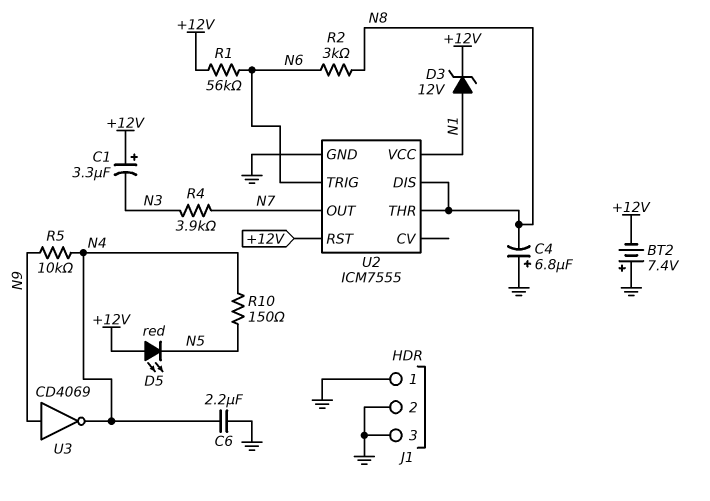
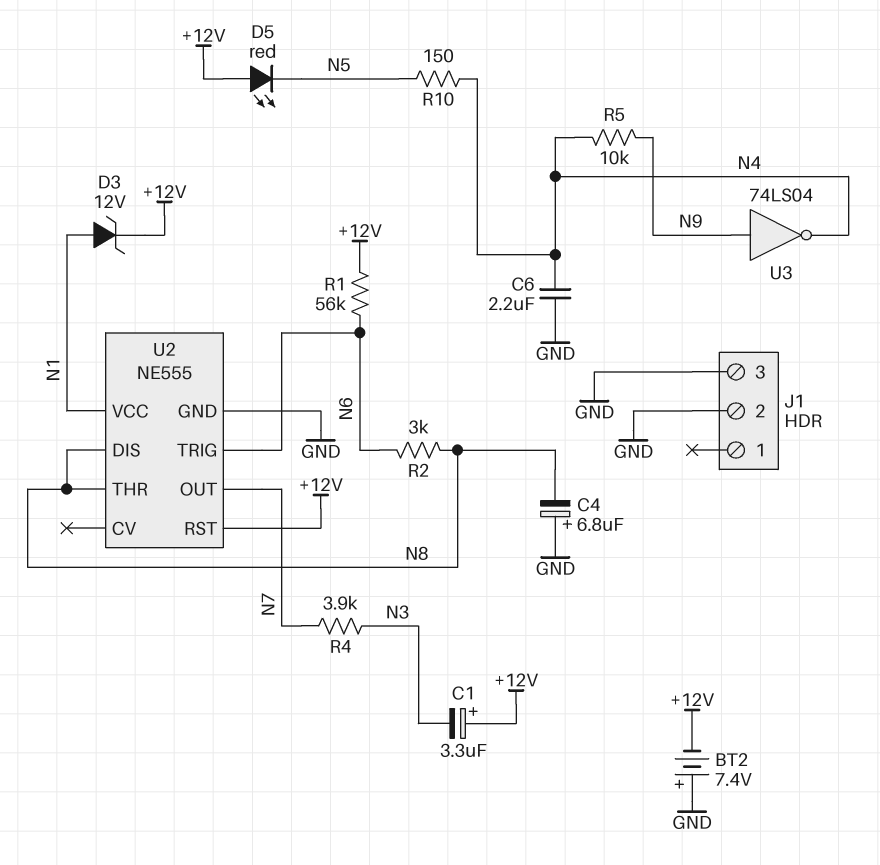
J1 pin 1: GND -> none
U2: ICM7555 -> NE555
U3: NOT CD4069 (in N9, out N4) -> NOT 74LS04 (in N9, out N4)

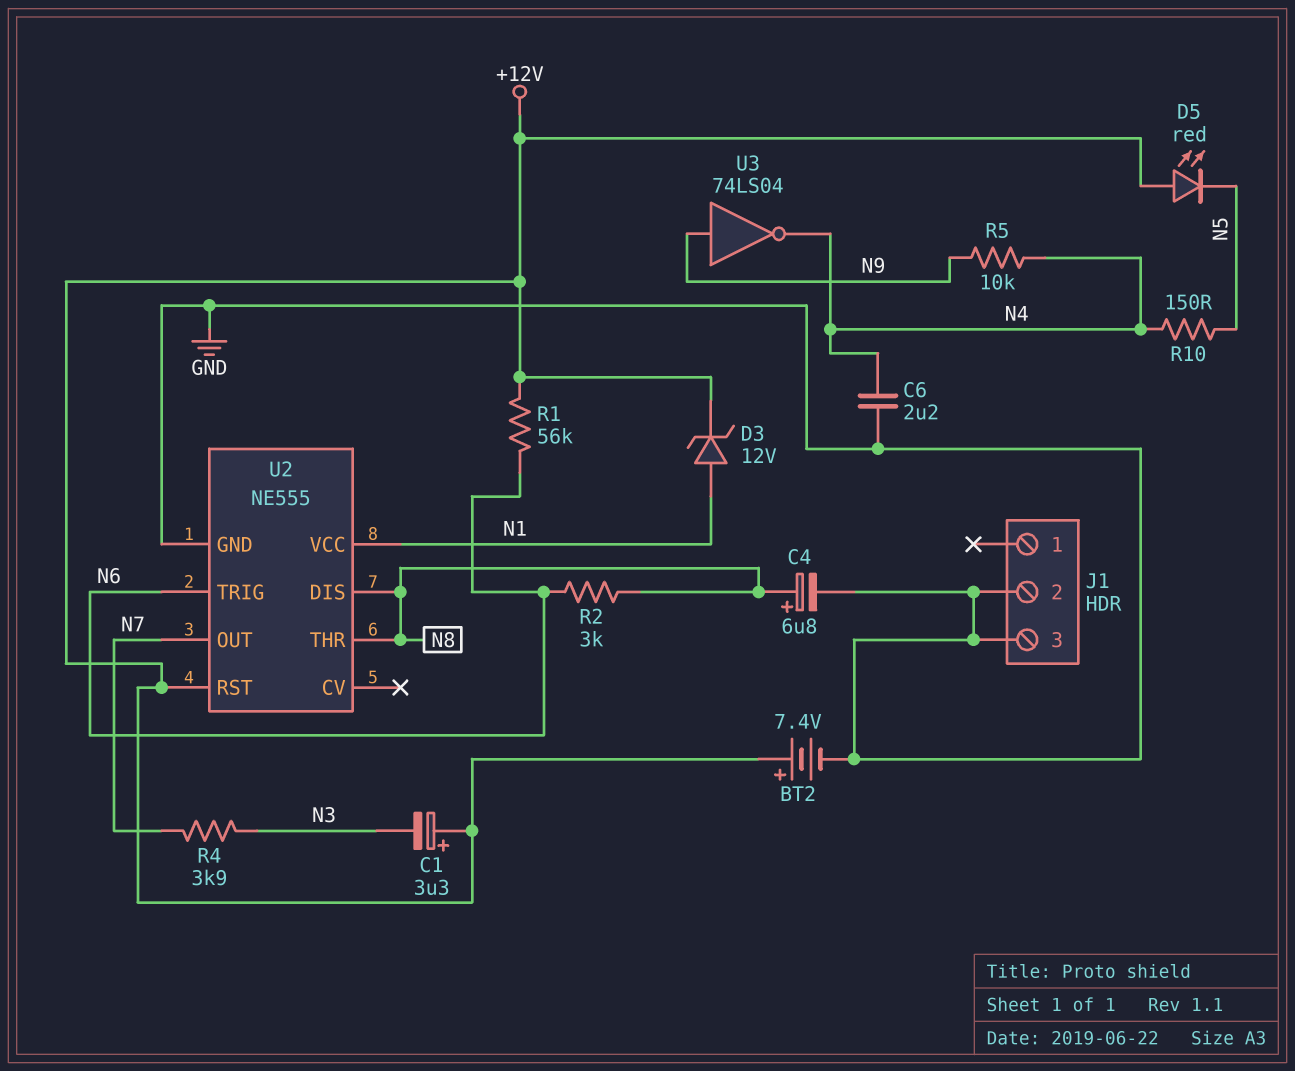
BT2: 7.4V (plus GND, minus +12V) -> 7.4V (plus +12V, minus GND)
C4: 6.8uF (plus GND, minus N8) -> 6.8uF (plus N8, minus GND)

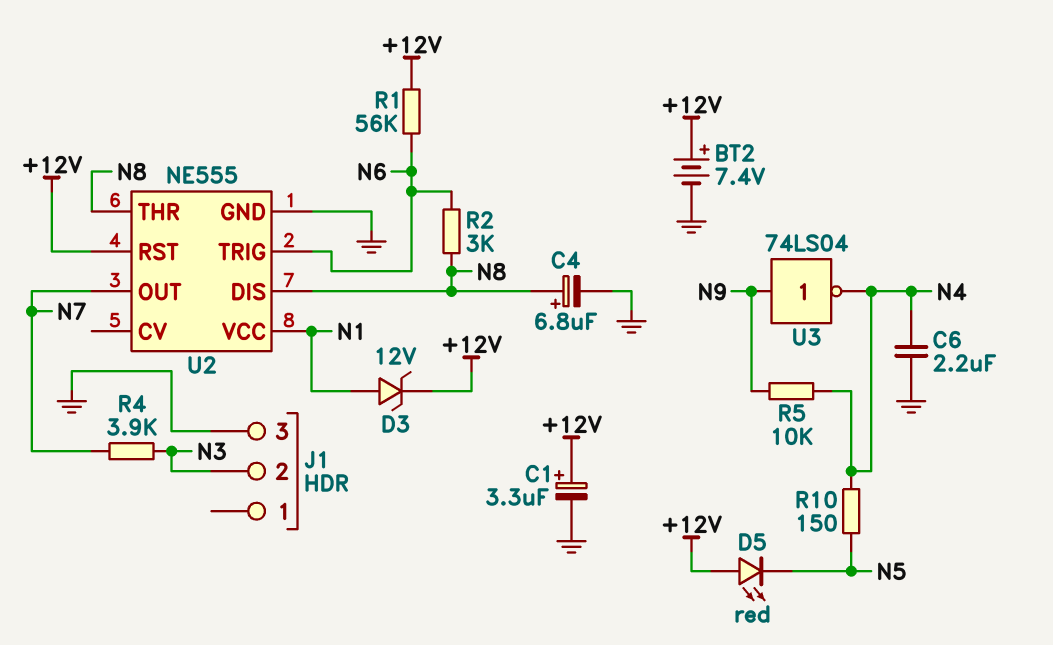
C1: 3.3uF (plus +12V, minus N3) -> 3.3uF (plus +12V, minus GND)
J1 pin 2: GND -> N3

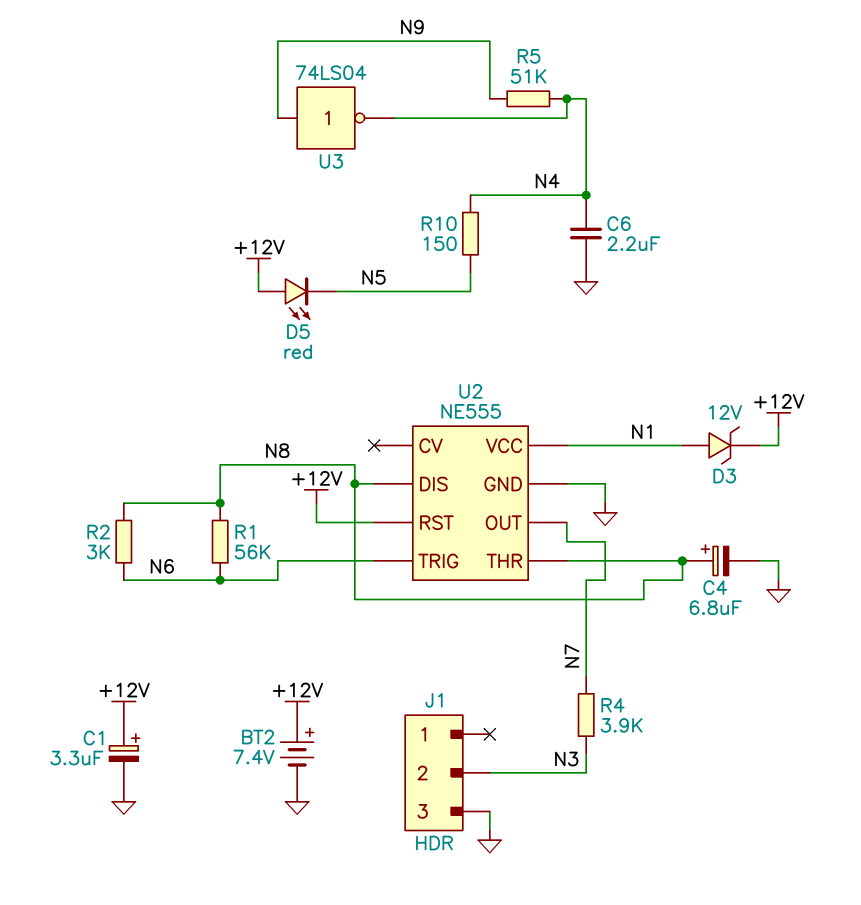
R1: 56k (+12V, N6) -> 56k (N6, N8)
R5: 10k (N4, N9) -> 51k (N4, N9)

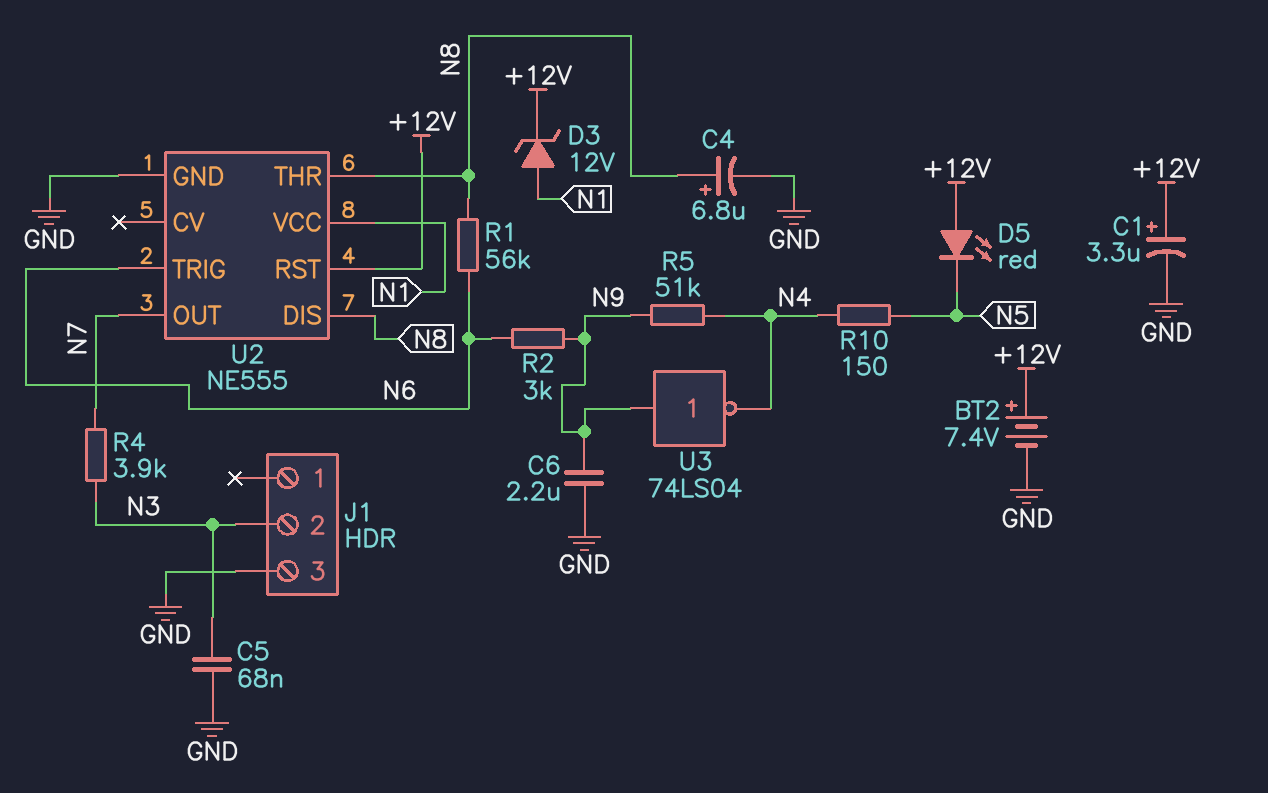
C5: none -> 68nF (GND, N3)
C6: 2.2uF (GND, N4) -> 2.2uF (GND, N9)
R2: 3k (N6, N8) -> 3k (N6, N9)

